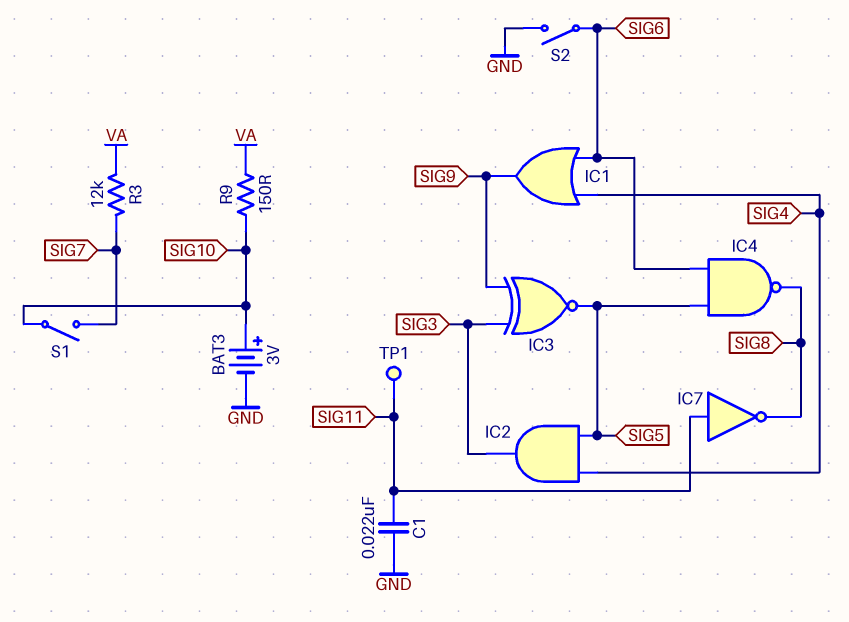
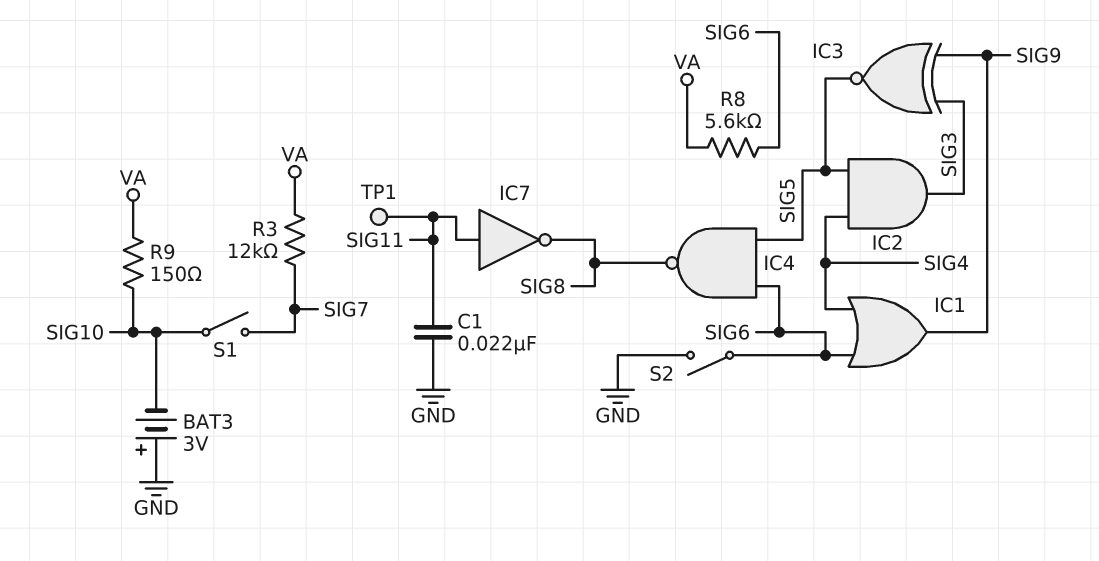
BAT3: 3V (plus SIG10, minus GND) -> 3V (plus GND, minus SIG10)
R8: none -> 5.6k (SIG6, VA)

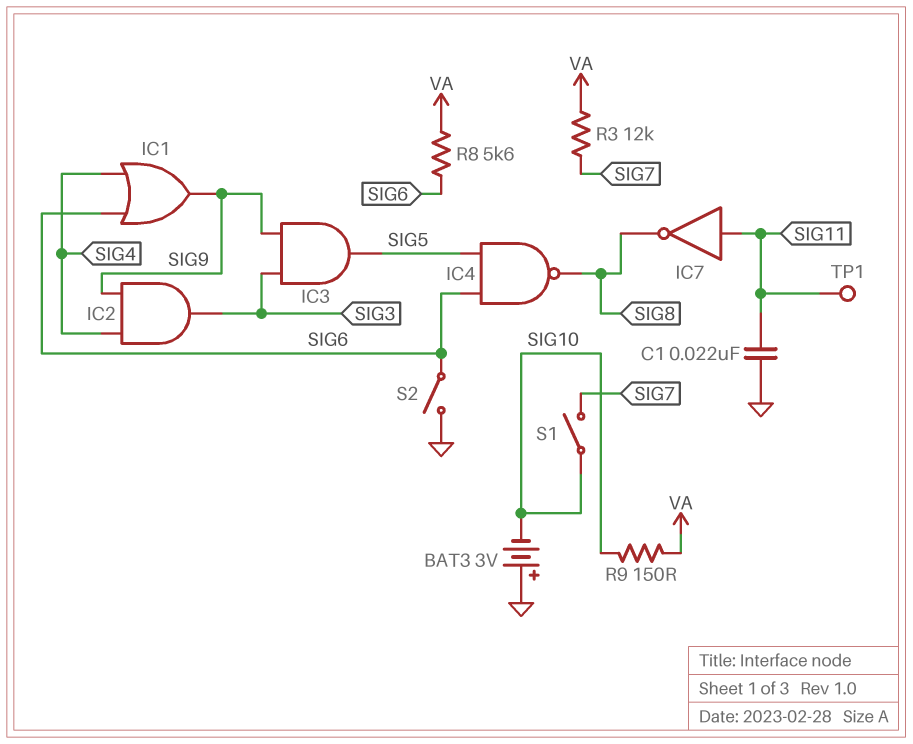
IC2: AND (in SIG4, in SIG5, out SIG3) -> AND (in SIG4, in SIG9, out SIG3)
IC3: XNOR (in SIG3, in SIG9, out SIG5) -> AND (in SIG3, in SIG9, out SIG5)

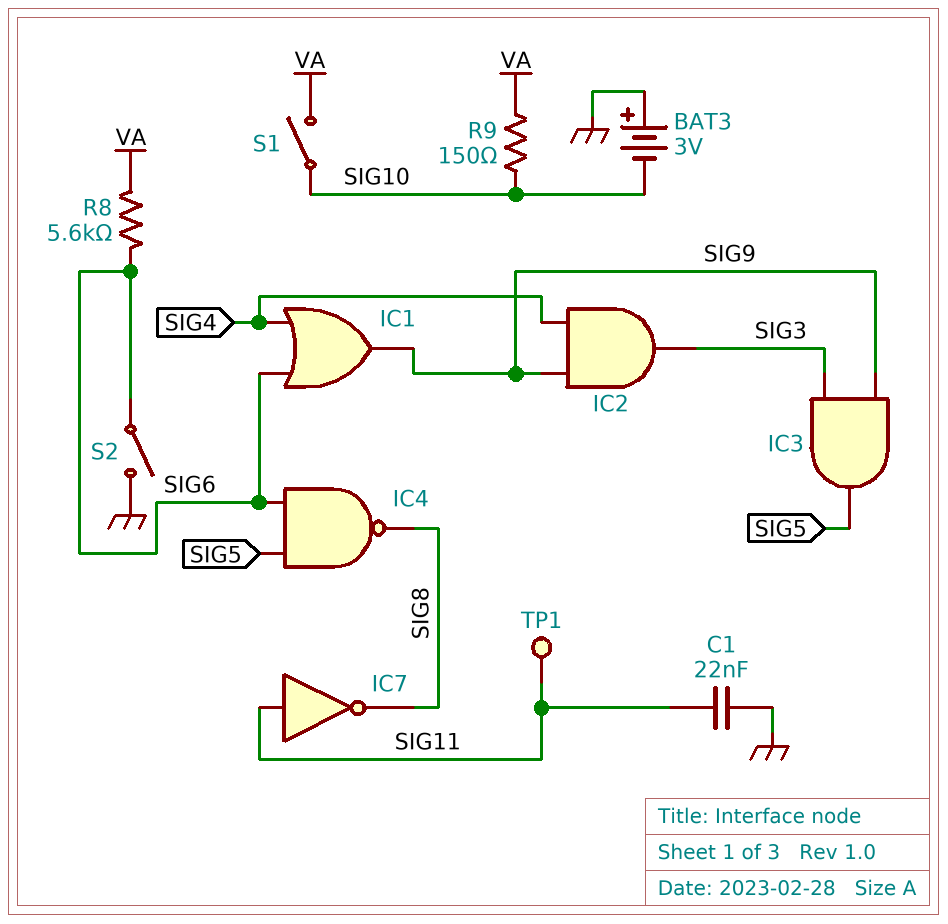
R3: 12k (SIG7, VA) -> none
S1: switch (SIG7, SIG10) -> switch (SIG10, VA)

